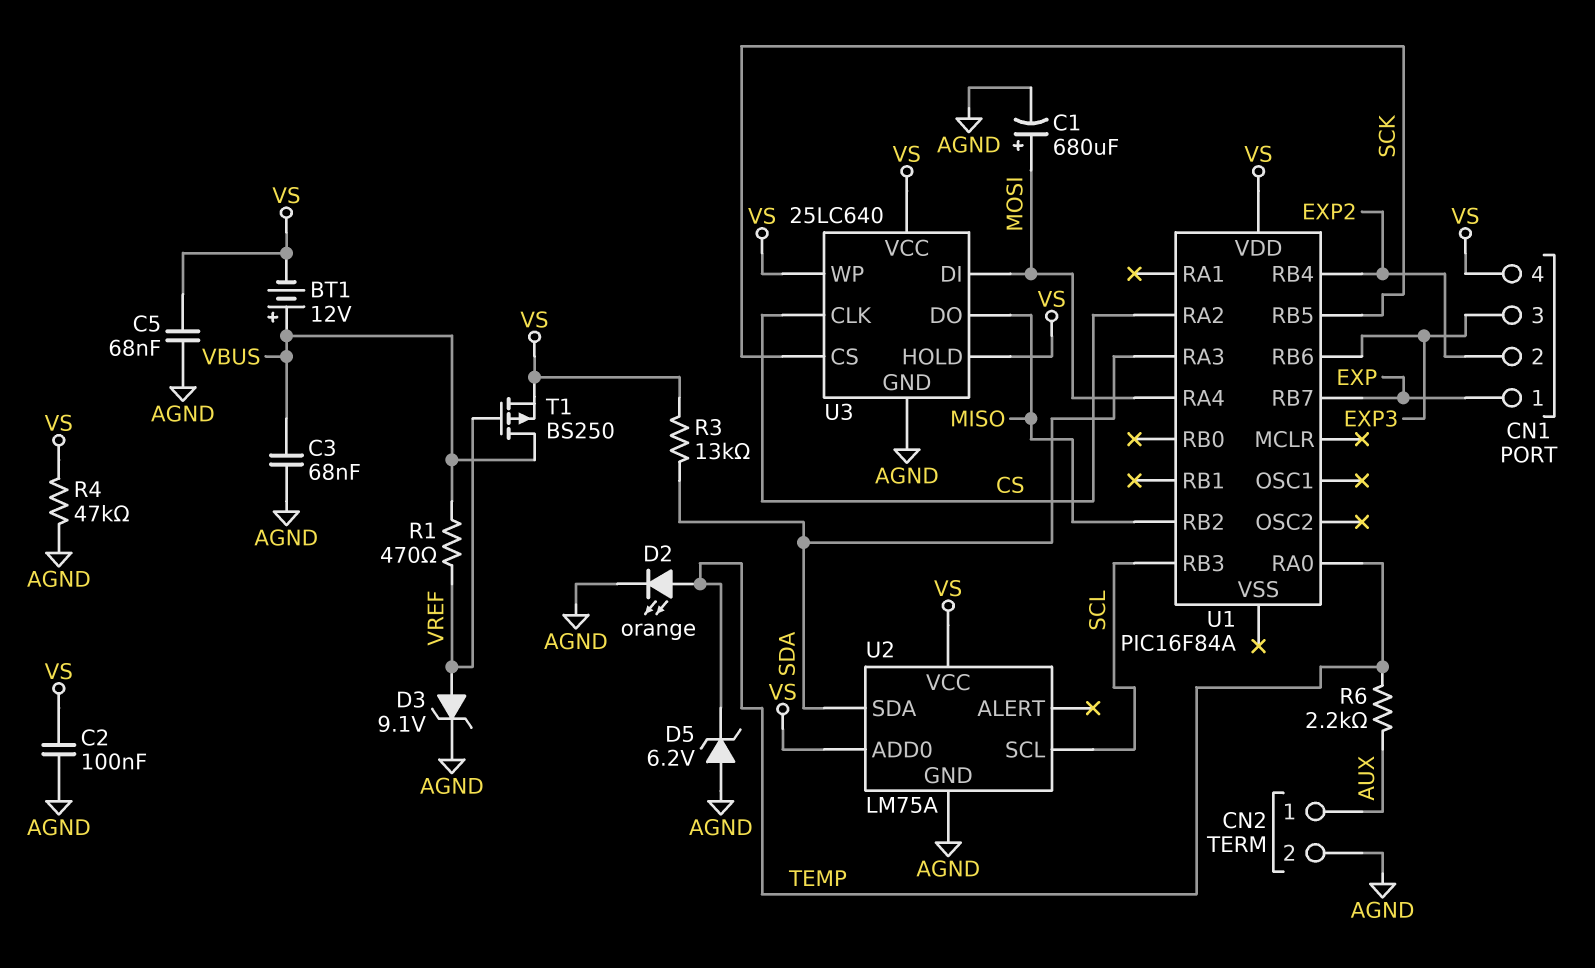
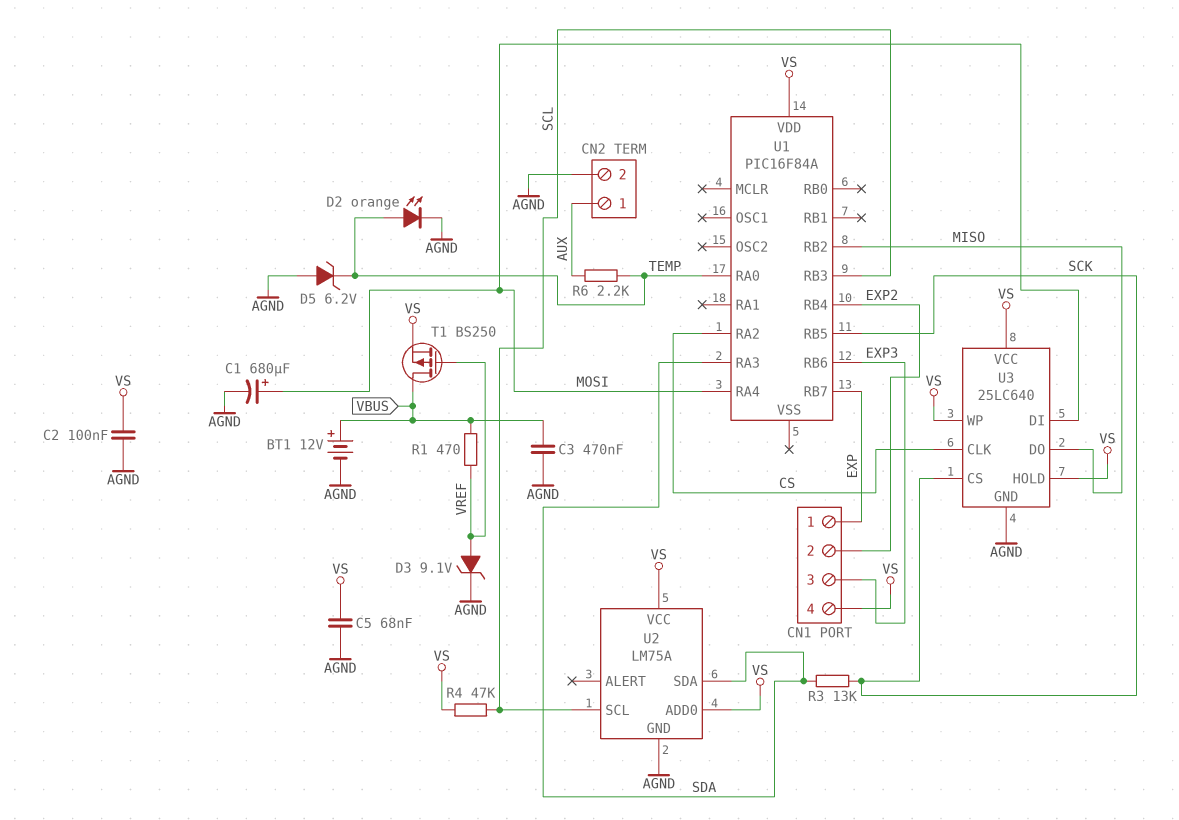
BT1: 12V (plus VBUS, minus VS) -> 12V (plus VBUS, minus AGND)
C3: 68nF (AGND, VBUS) -> 470nF (AGND, VBUS)
R3: 13k (SDA, VS) -> 13k (SCK, SDA)
R4: 47k (AGND, VS) -> 47k (SCL, VS)

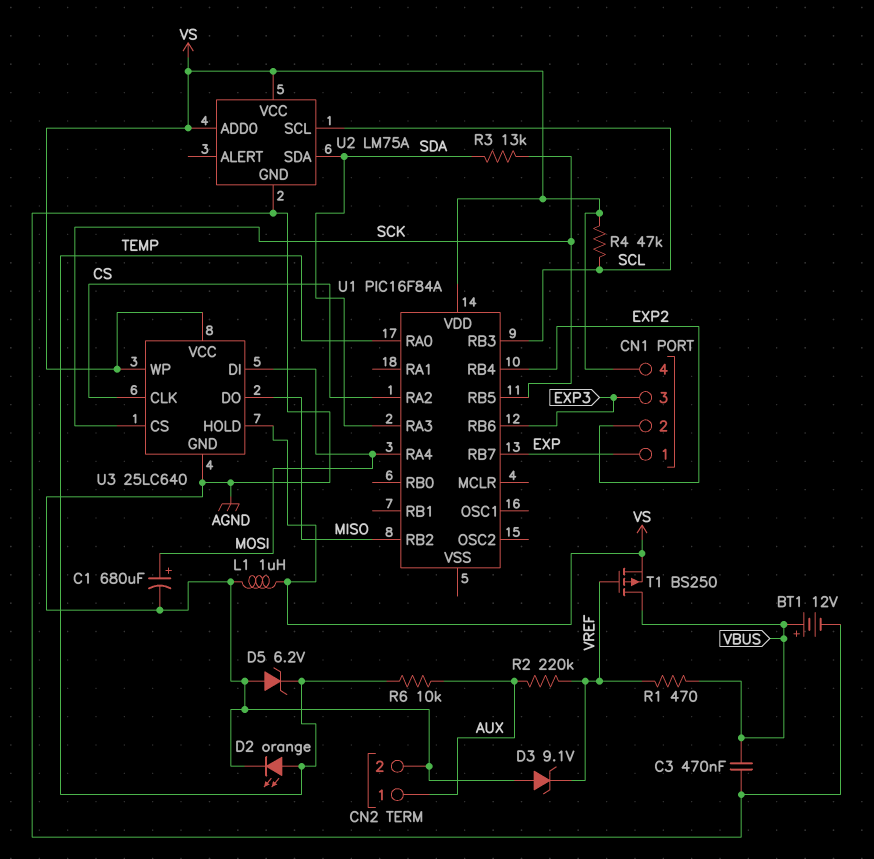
C2: 100nF (AGND, VS) -> none
C5: 68nF (AGND, VS) -> none
D3: zener 9.1V (A VREF, K AGND) -> zener 9.1V (A AGND, K VREF)
L1: none -> 1uH (AGND, VS)
R2: none -> 220k (AUX, VREF)
R6: 2.2k (AUX, TEMP) -> 10k (AUX, TEMP)

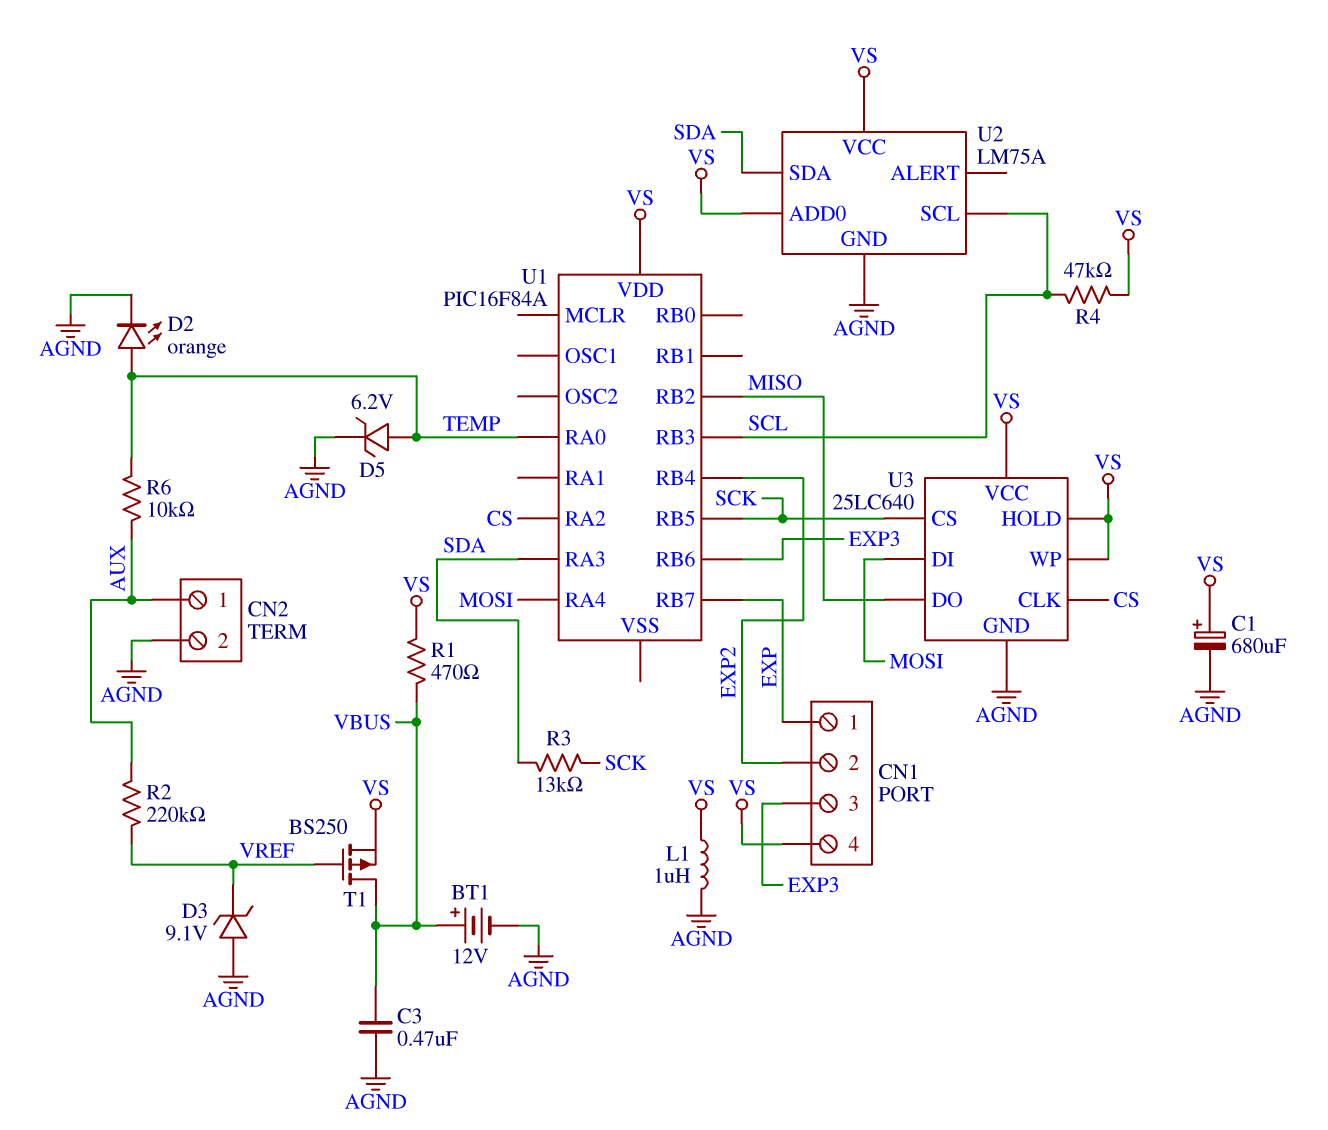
C1: 680uF (plus MOSI, minus AGND) -> 680uF (plus VS, minus AGND)
D5: zener 6.2V (A AGND, K TEMP) -> zener 6.2V (A TEMP, K AGND)
R1: 470 (VBUS, VREF) -> 470 (VBUS, VS)

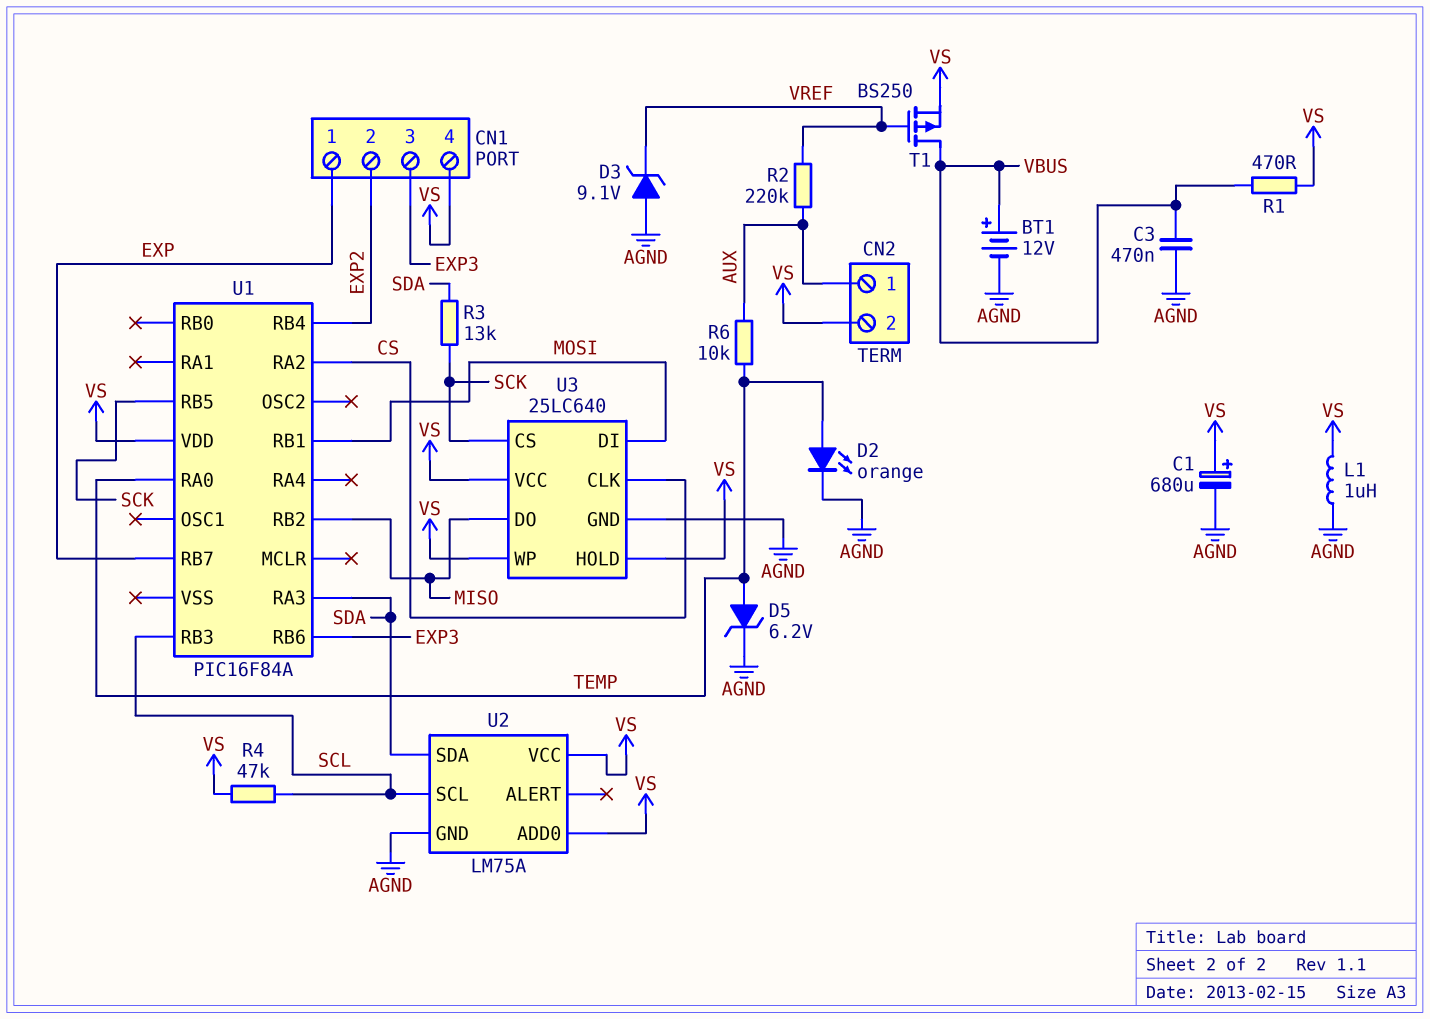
CN2 pin 2: AGND -> VS
U1 pin RA4: MOSI -> none
U1 pin RB1: none -> MOSI

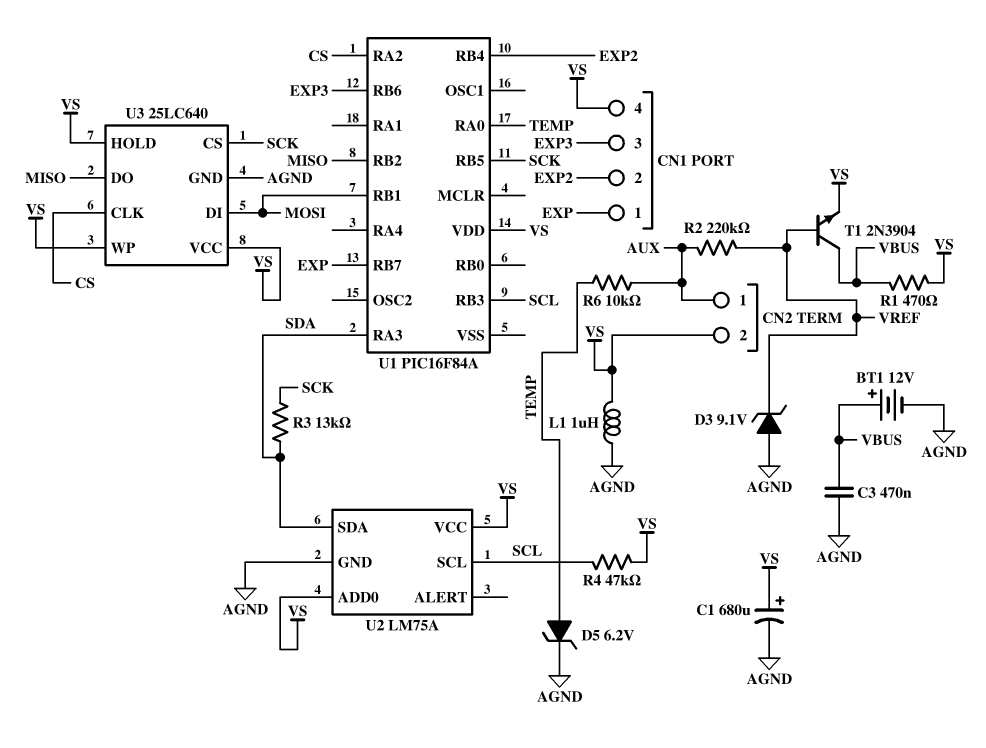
D2: LED orange (A TEMP, K AGND) -> none
T1: PMOS BS250 (G VREF, D VBUS, S VS) -> NPN 2N3904 (B VREF, C VBUS, E VS)

